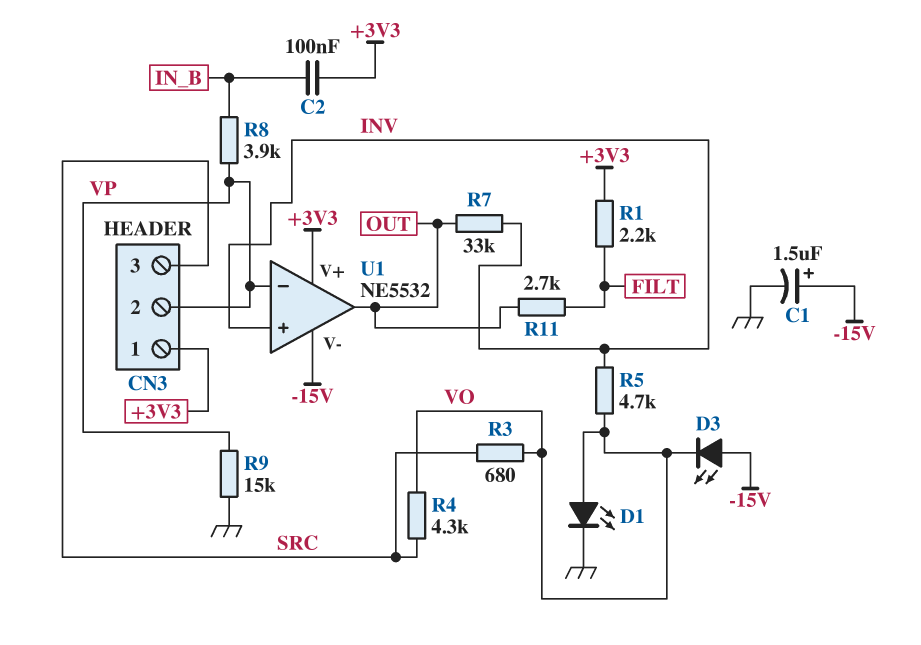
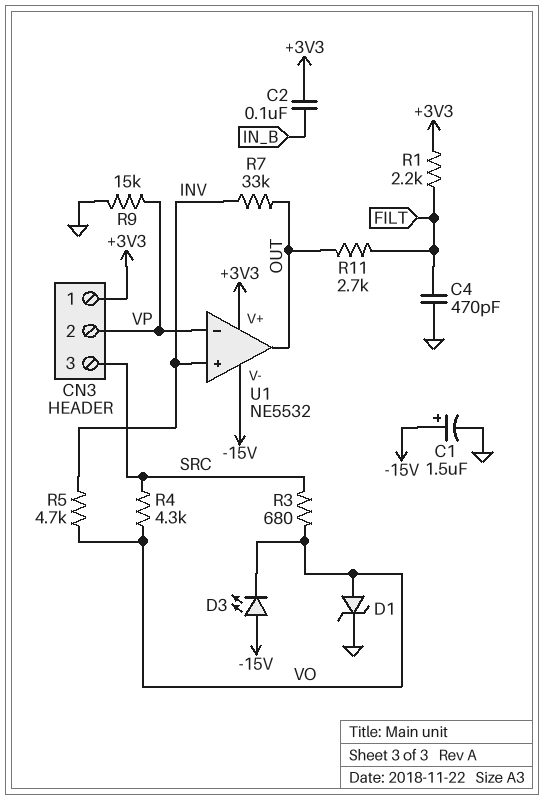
C4: none -> 470pF (FILT, GND)
D1: LED (A VO, K GND) -> zener (A VO, K GND)
R8: 3.9k (IN_B, VP) -> none

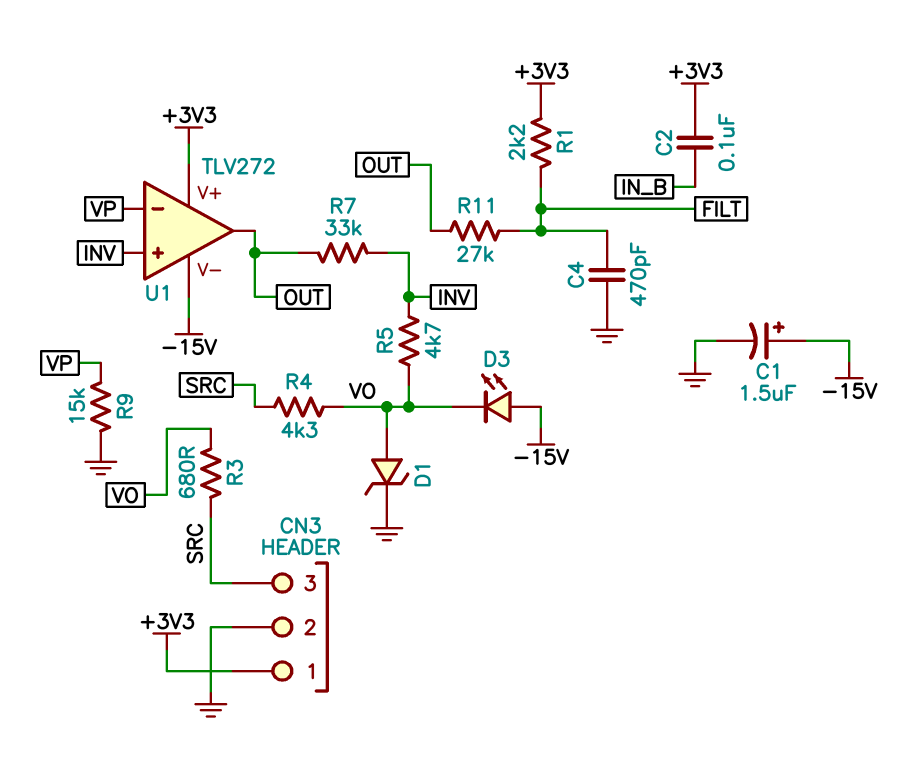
CN3 pin 2: VP -> GND
R11: 2.7k (FILT, OUT) -> 27k (FILT, OUT)
U1: NE5532 -> TLV272

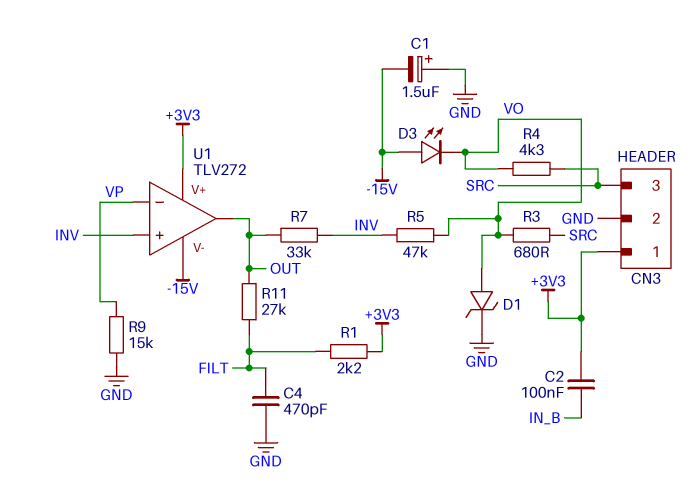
C1: 1.5uF (plus -15V, minus GND) -> 1.5uF (plus GND, minus -15V)
R5: 4.7k (INV, VO) -> 47k (INV, VO)

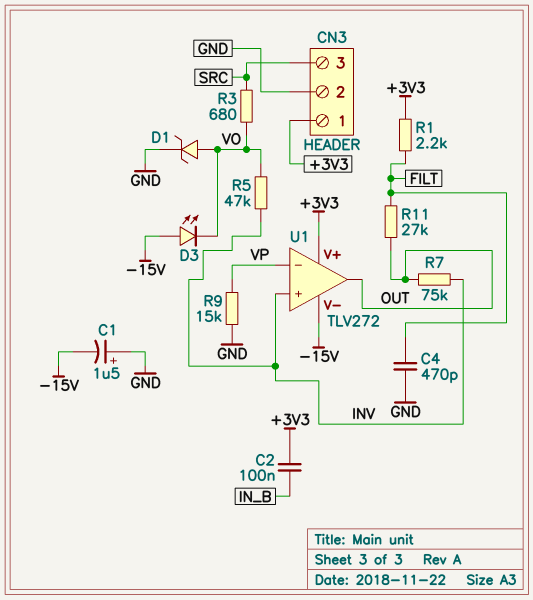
R4: 4.3k (SRC, VO) -> none
R7: 33k (INV, OUT) -> 75k (INV, OUT)

